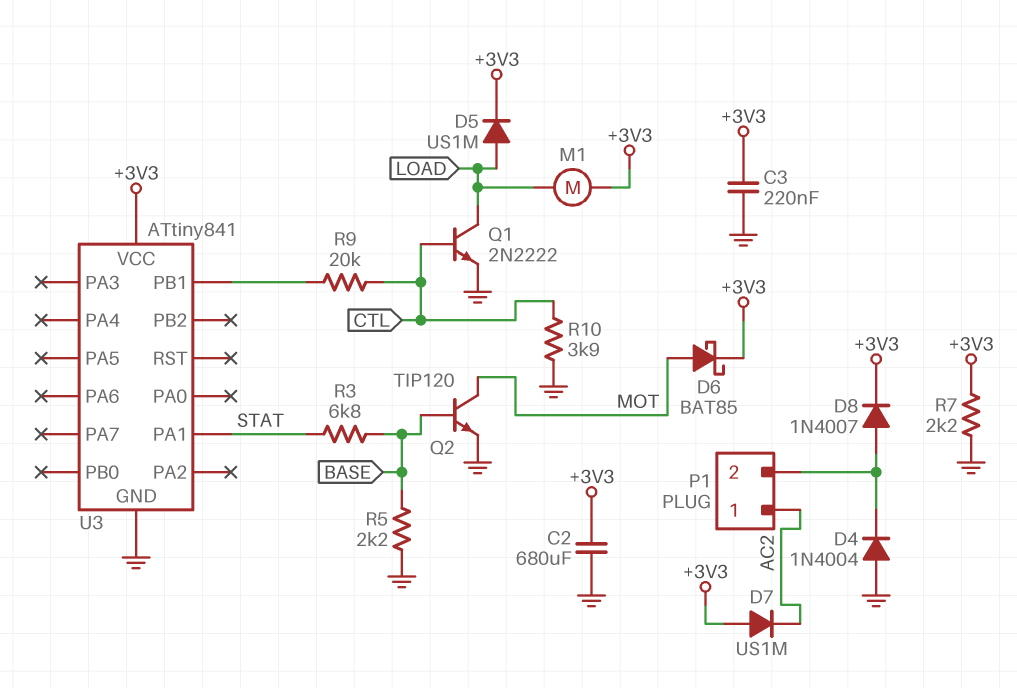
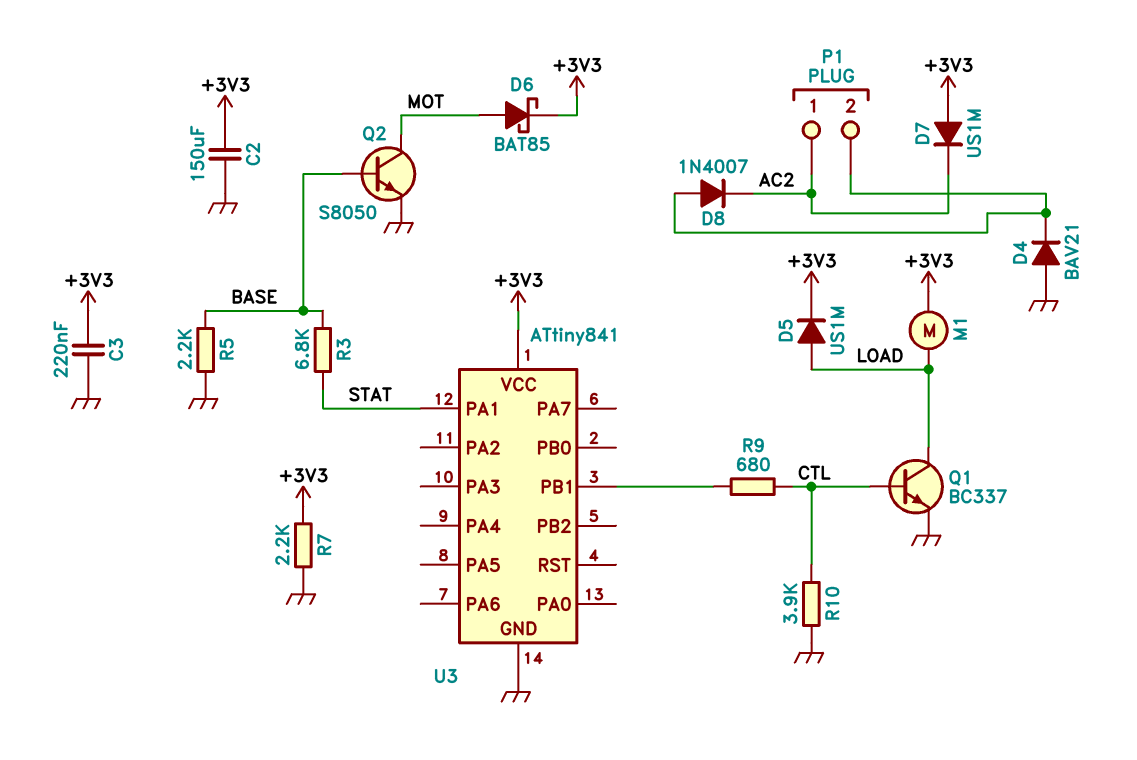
C2: 680uF (+3V3, GND) -> 150uF (+3V3, GND)
D4: diode 1N4004 (A GND, K P1/2) -> diode BAV21 (A GND, K P1/2)
D8: diode 1N4007 (A P1/2, K +3V3) -> diode 1N4007 (A P1/2, K AC2)
Q1: NPN 2N2222 (B CTL, C LOAD, E GND) -> NPN BC337 (B CTL, C LOAD, E GND)
Q2: NPN TIP120 (B BASE, C MOT, E GND) -> NPN S8050 (B BASE, C MOT, E GND)
R9: 20k (CTL, U3/PB1) -> 680 (CTL, U3/PB1)

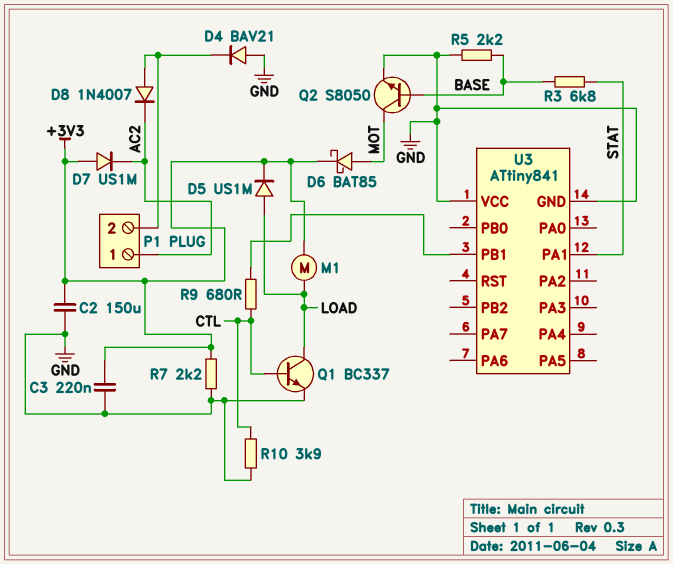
U3 pin VCC: +3V3 -> GND

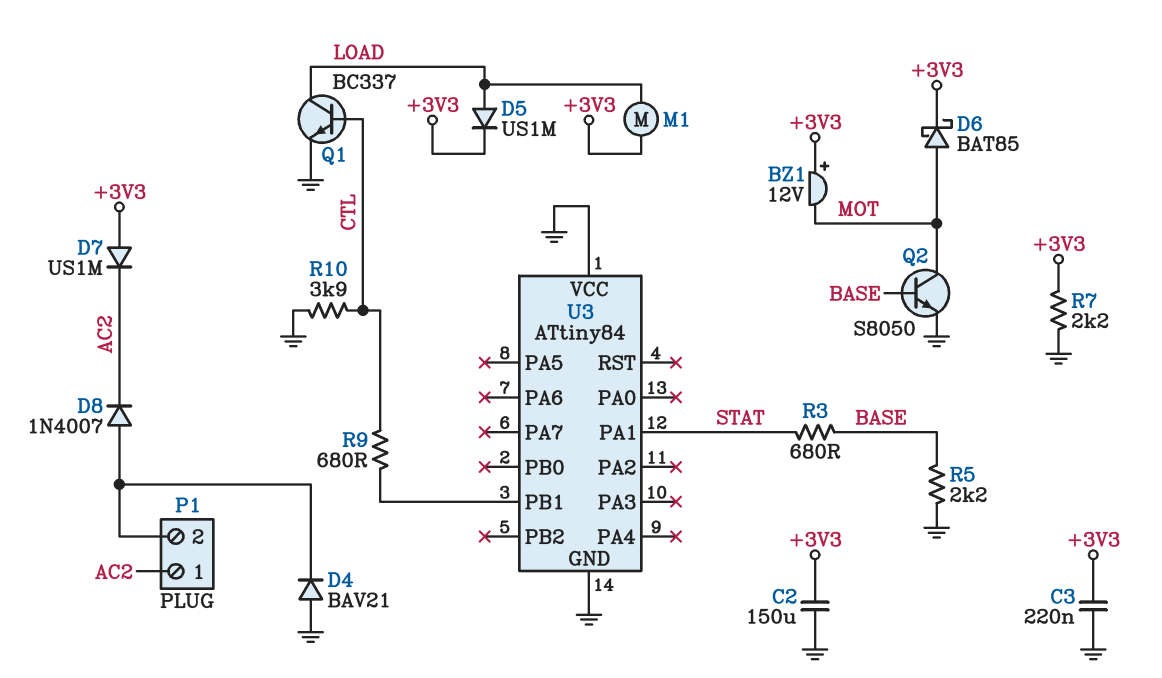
BZ1: none -> buzzer 12V (plus +3V3, minus MOT)
R3: 6.8k (BASE, STAT) -> 680 (BASE, STAT)
U3: ATtiny841 -> ATtiny84

